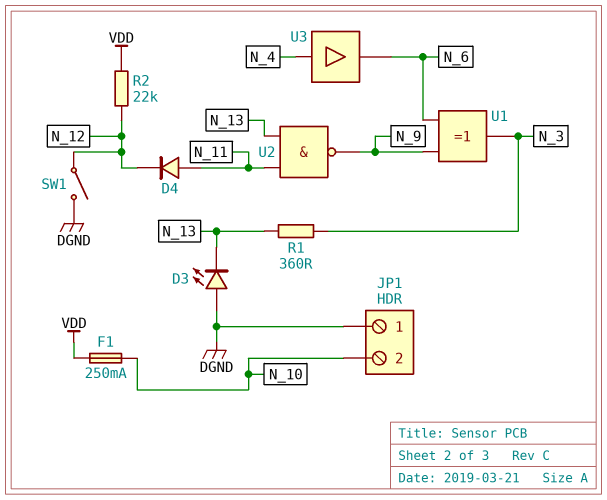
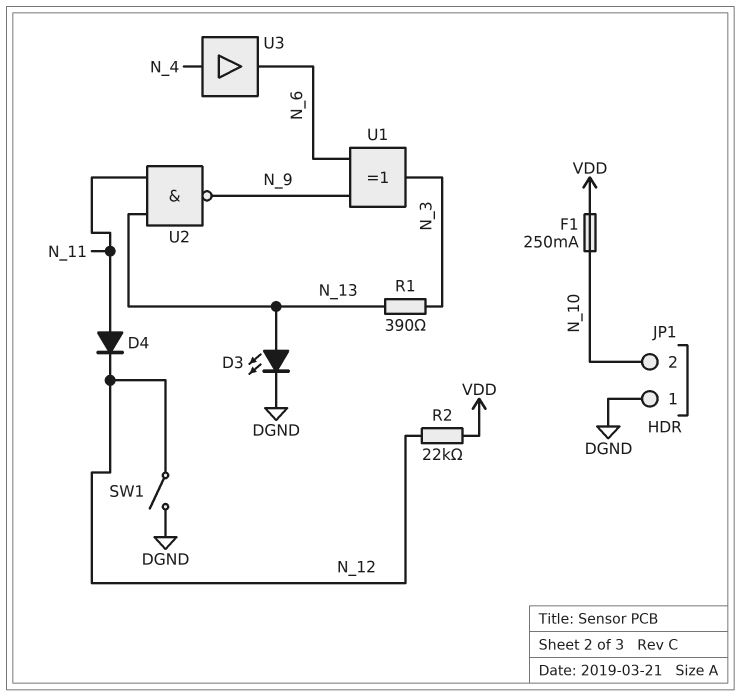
D3: LED (A DGND, K N_13) -> LED (A N_13, K DGND)
R1: 360 (N_3, N_13) -> 390 (N_3, N_13)

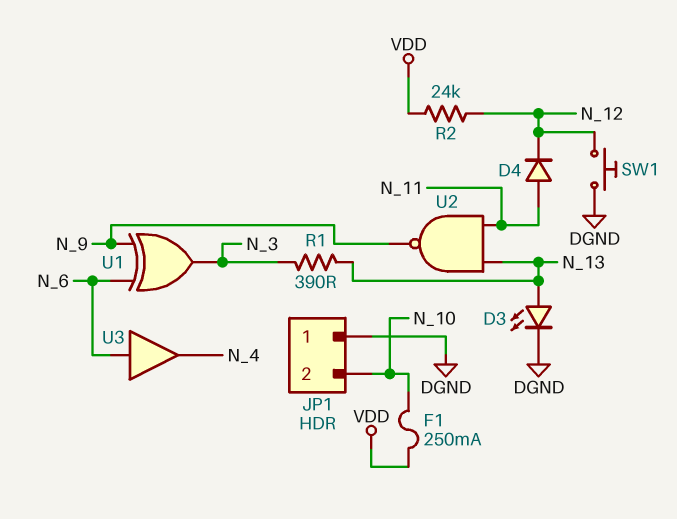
R2: 22k (N_12, VDD) -> 24k (N_12, VDD)
SW1: switch (DGND, N_12) -> button (DGND, N_12)
U3: buffer (in N_4, out N_6) -> buffer (in N_6, out N_4)

